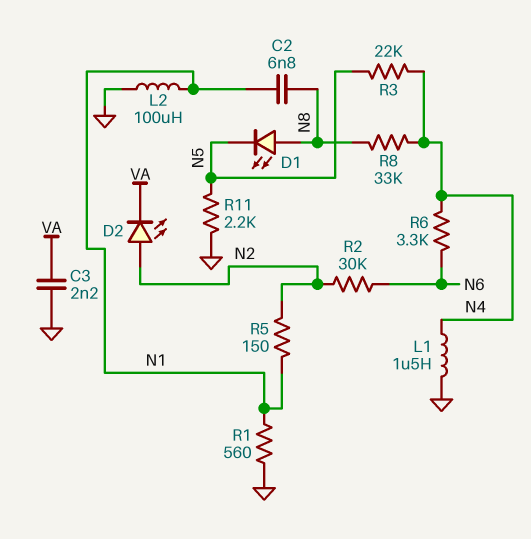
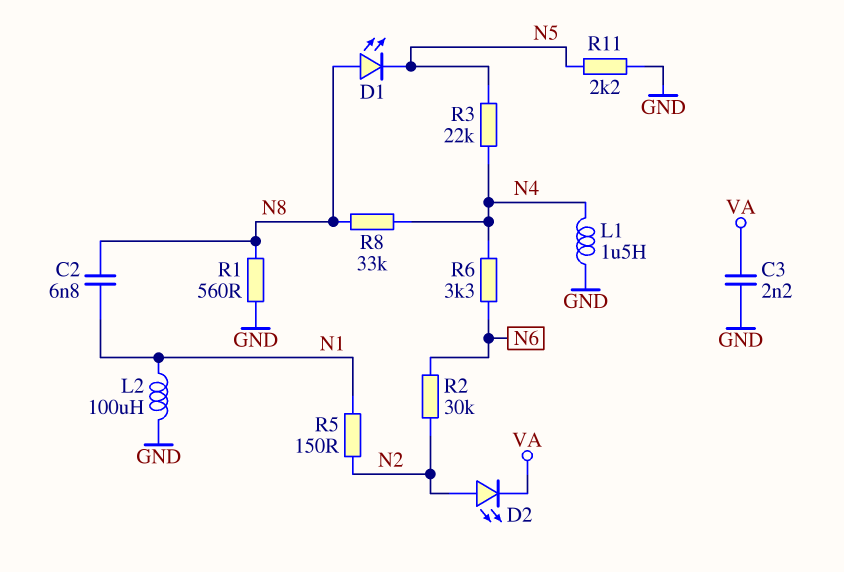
R1: 560 (GND, N1) -> 560 (GND, N8)

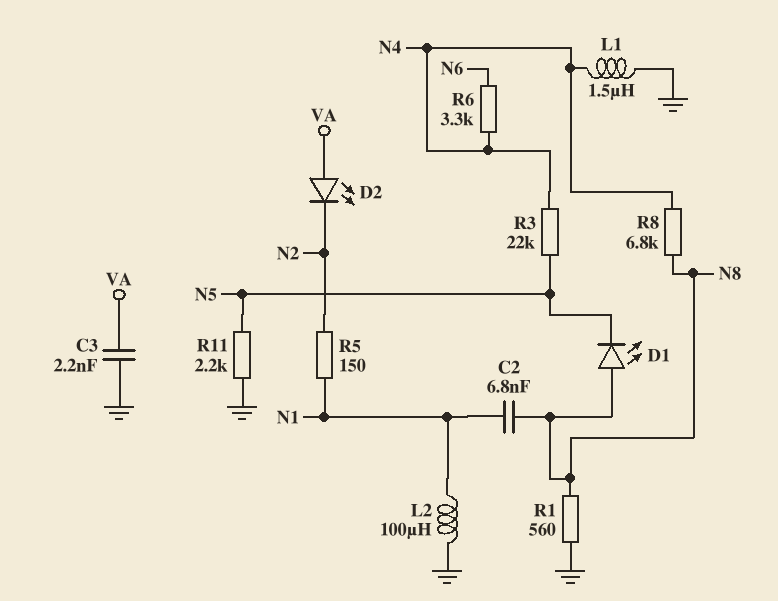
D2: LED (A N2, K VA) -> LED (A VA, K N2)
R2: 30k (N2, N6) -> none
R8: 33k (N4, N8) -> 6.8k (N4, N8)

